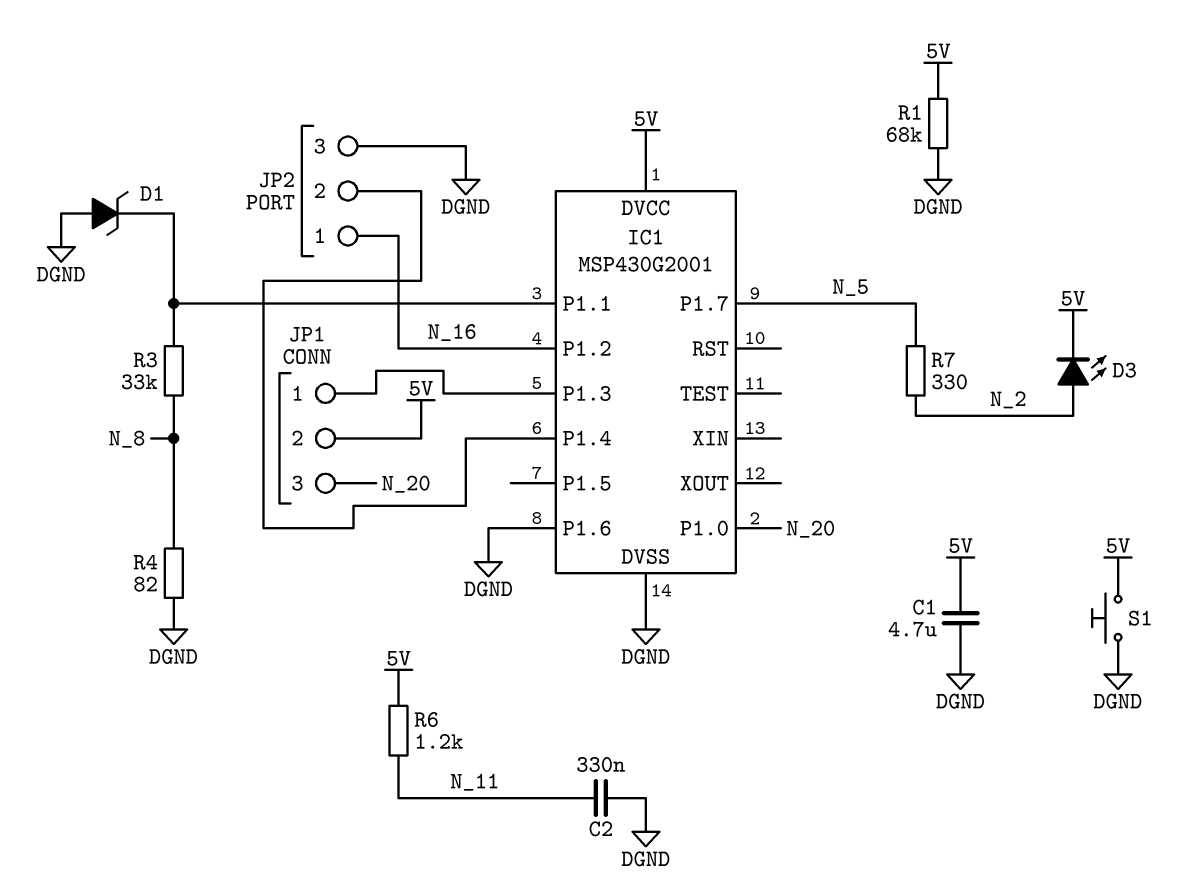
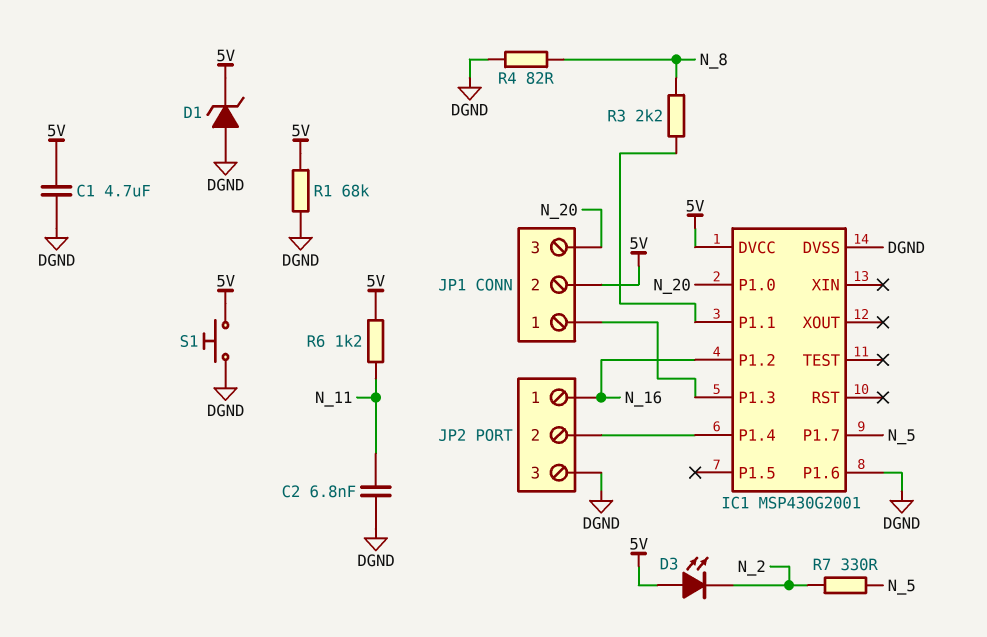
C2: 330nF (DGND, N_11) -> 6.8nF (DGND, N_11)
D1: zener (A DGND, K IC1/P1.1) -> zener (A DGND, K 5V)
D3: LED (A N_2, K 5V) -> LED (A 5V, K N_2)
R3: 33k (IC1/P1.1, N_8) -> 2.2k (IC1/P1.1, N_8)

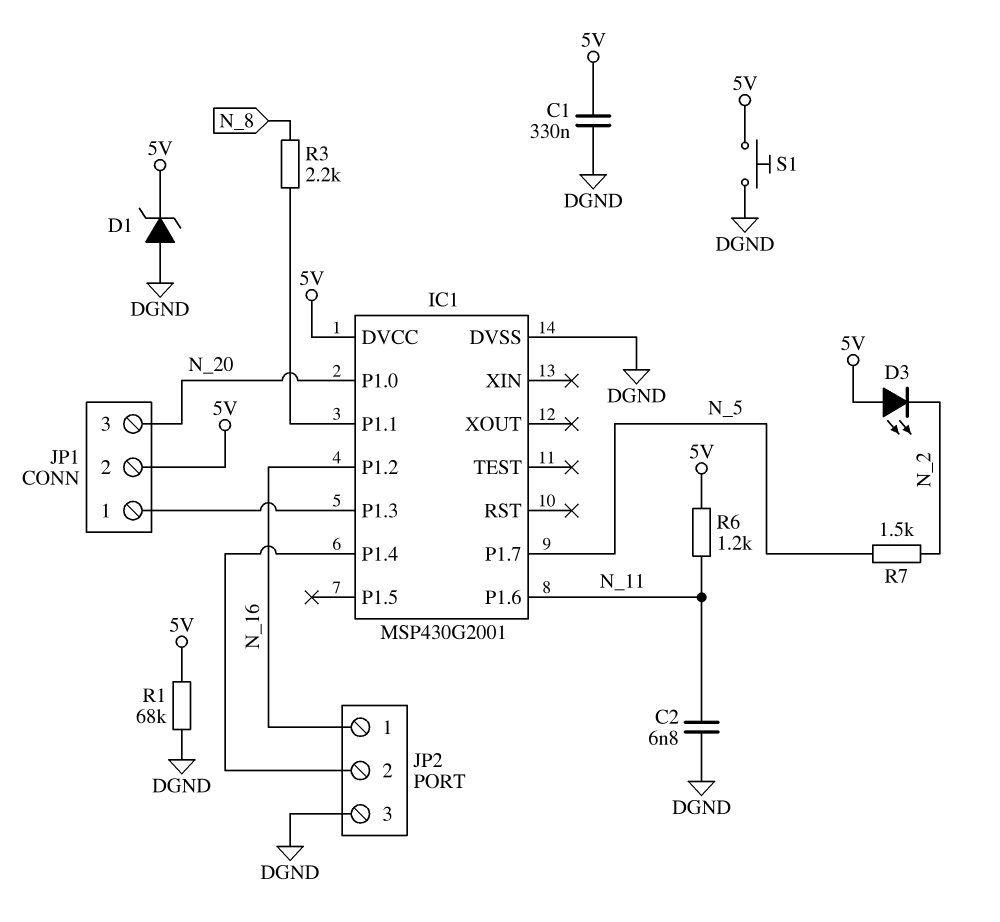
C1: 4.7uF (5V, DGND) -> 330nF (5V, DGND)
IC1 pin P1.6: DGND -> N_11
R4: 82 (DGND, N_8) -> none
R7: 330 (N_2, N_5) -> 1.5k (N_2, N_5)

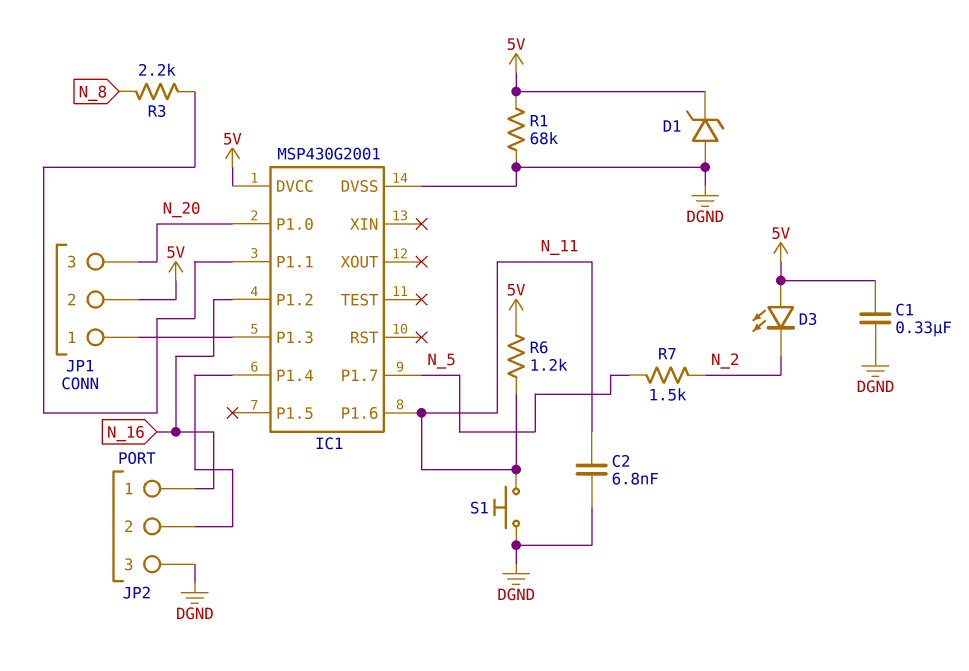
S1: button (5V, DGND) -> button (DGND, N_11)

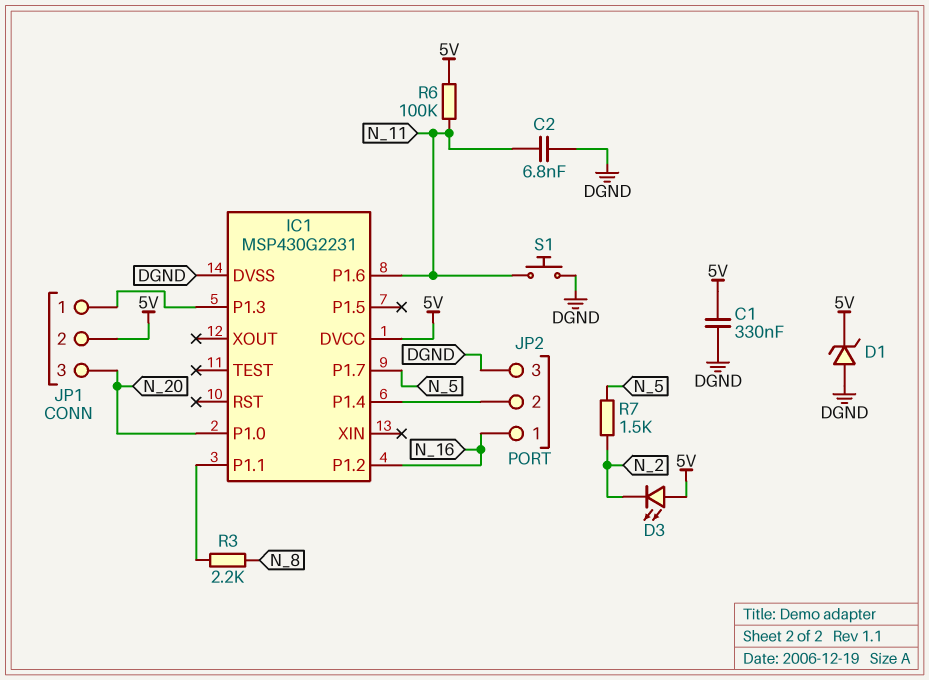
IC1: MSP430G2001 -> MSP430G2231
R1: 68k (5V, DGND) -> none
R6: 1.2k (5V, N_11) -> 100k (5V, N_11)

